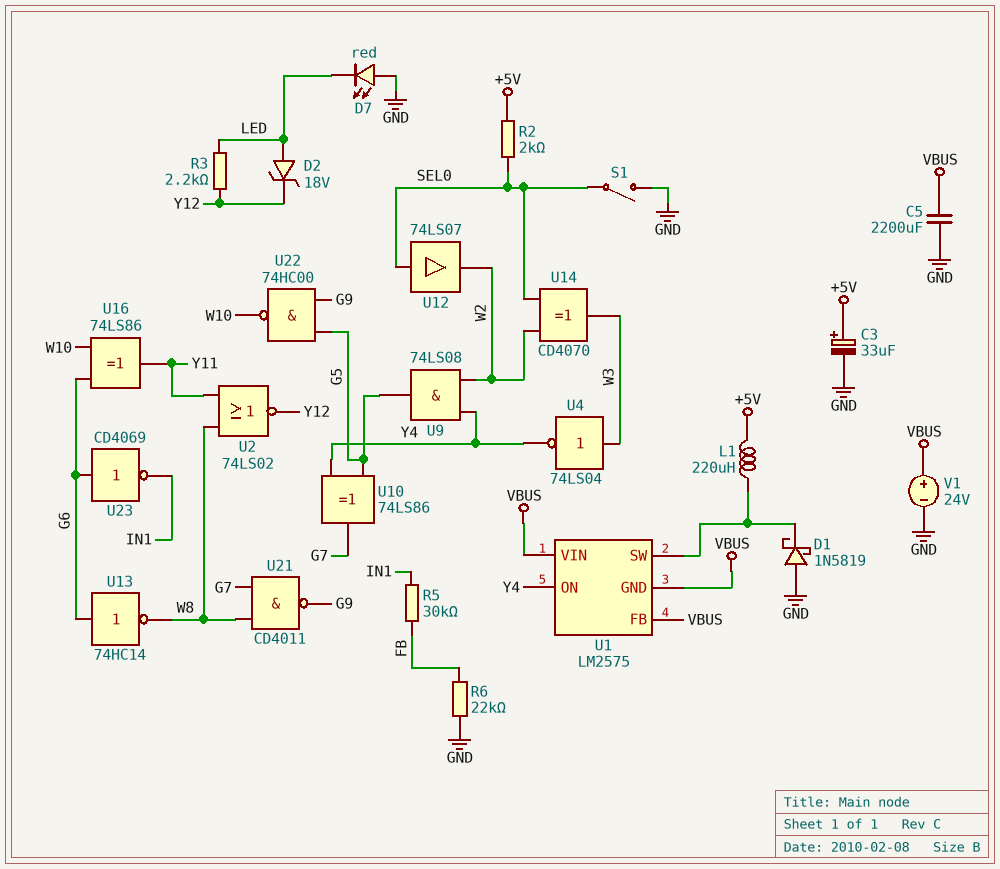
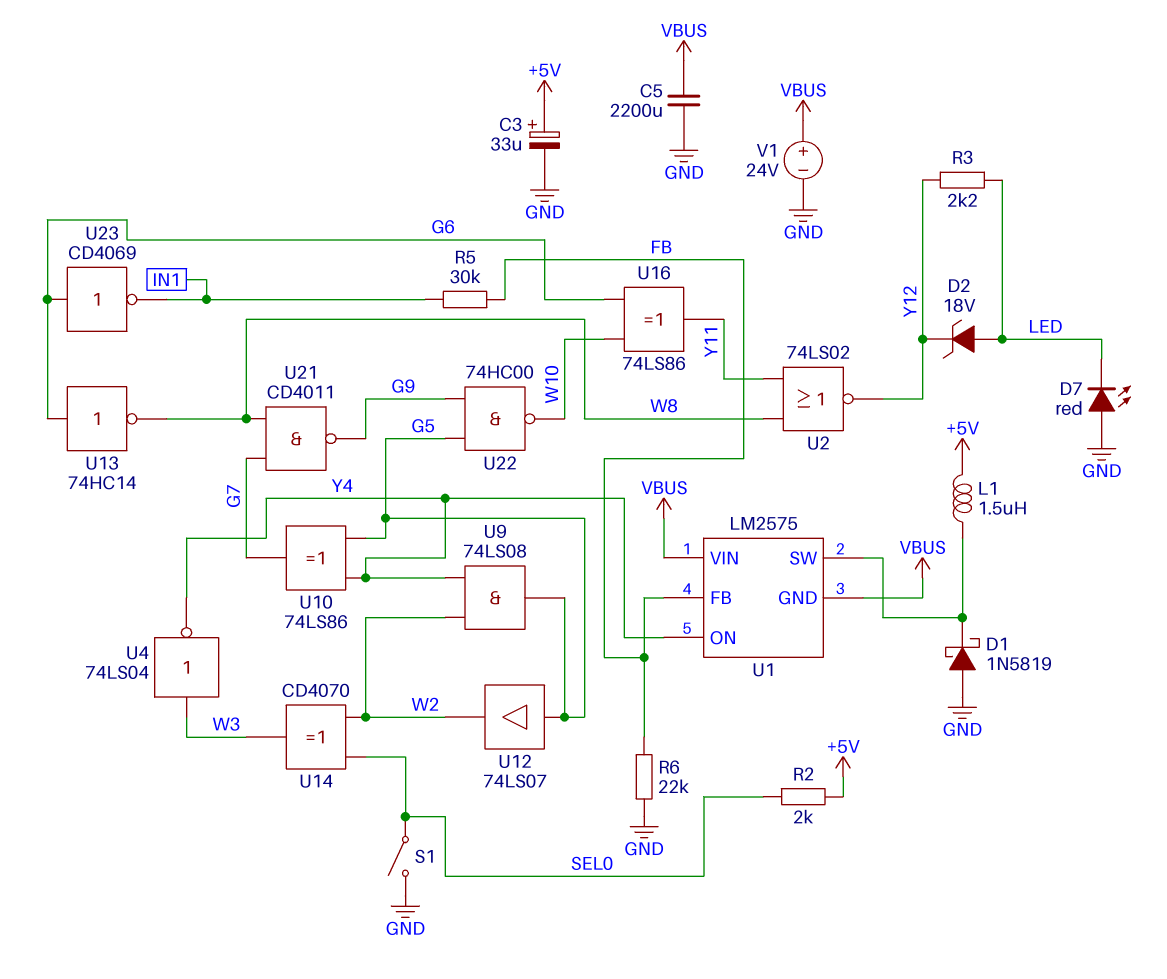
L1: 220uH (+5V, U1/SW) -> 1.5uH (+5V, U1/SW)
U1 pin FB: VBUS -> FB
U12: buffer 74LS07 (in SEL0, out W2) -> buffer 74LS07 (in G5, out W2)

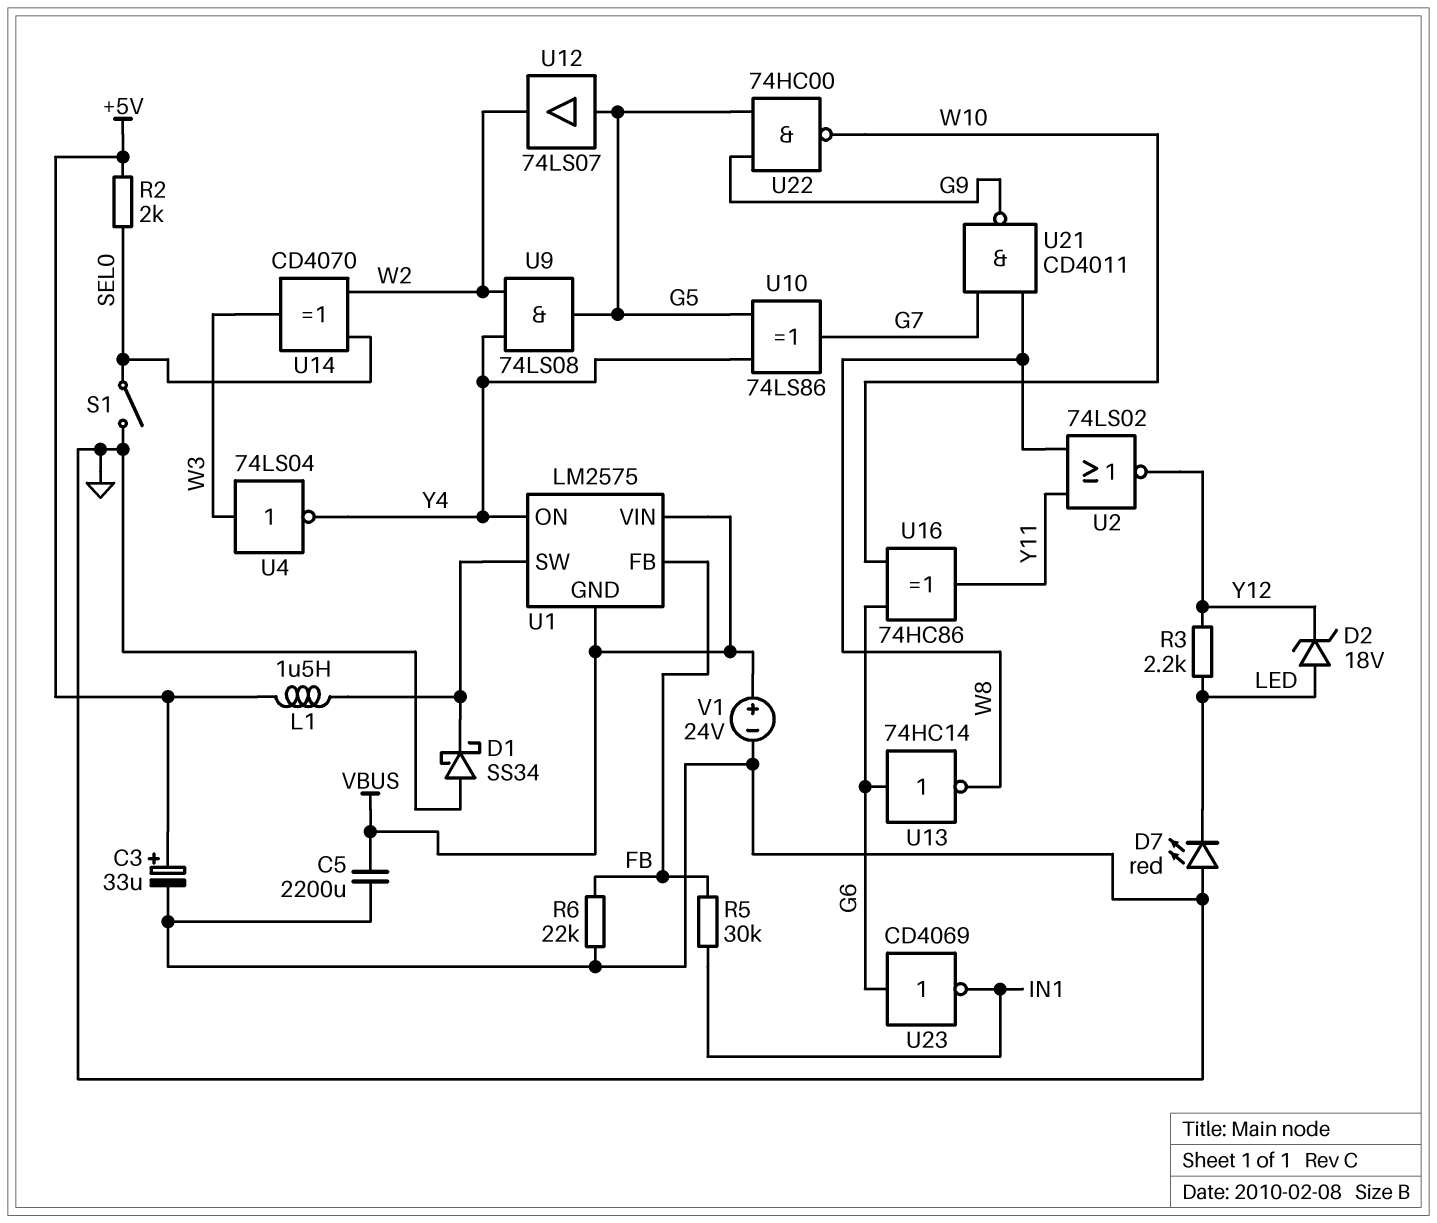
D1: schottky 1N5819 (A GND, K U1/SW) -> schottky SS34 (A GND, K U1/SW)
U16: XOR 74LS86 (in G6, in W10, out Y11) -> XOR 74HC86 (in G6, in W10, out Y11)

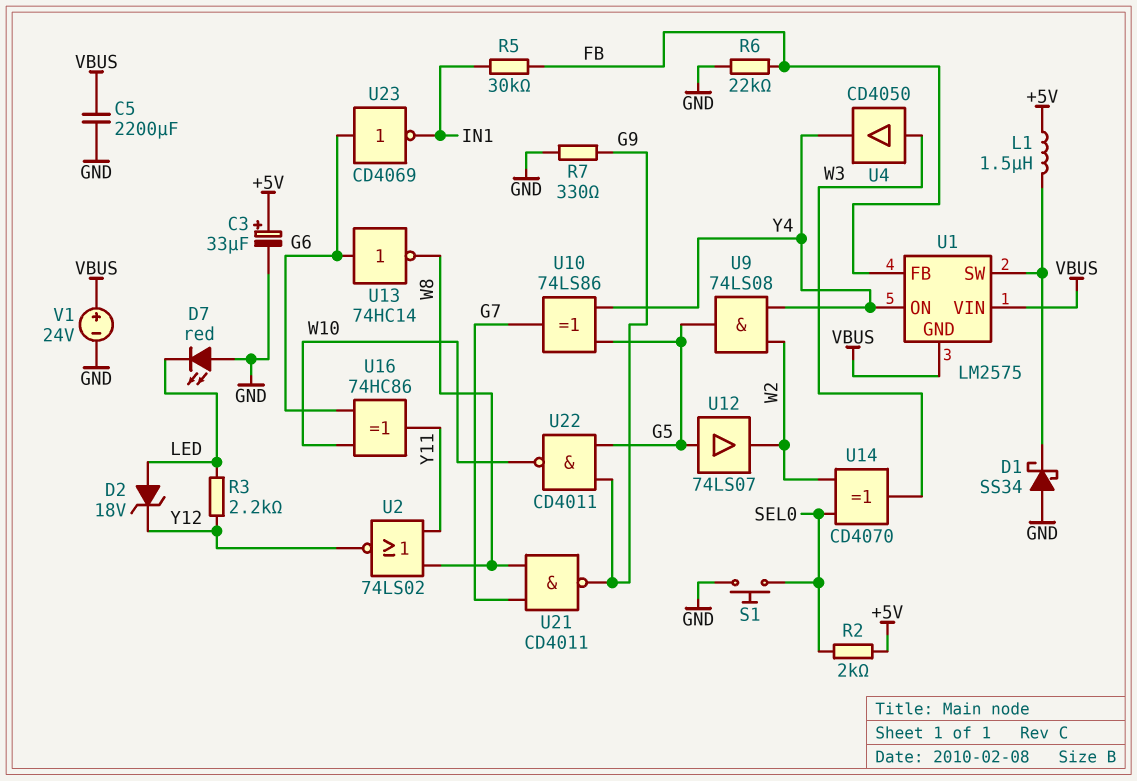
R7: none -> 330 (G9, GND)
S1: switch (GND, SEL0) -> button (GND, SEL0)
U4: NOT 74LS04 (in W3, out Y4) -> buffer CD4050 (in W3, out Y4)
U22: NAND 74HC00 (in G5, in G9, out W10) -> NAND CD4011 (in G5, in G9, out W10)

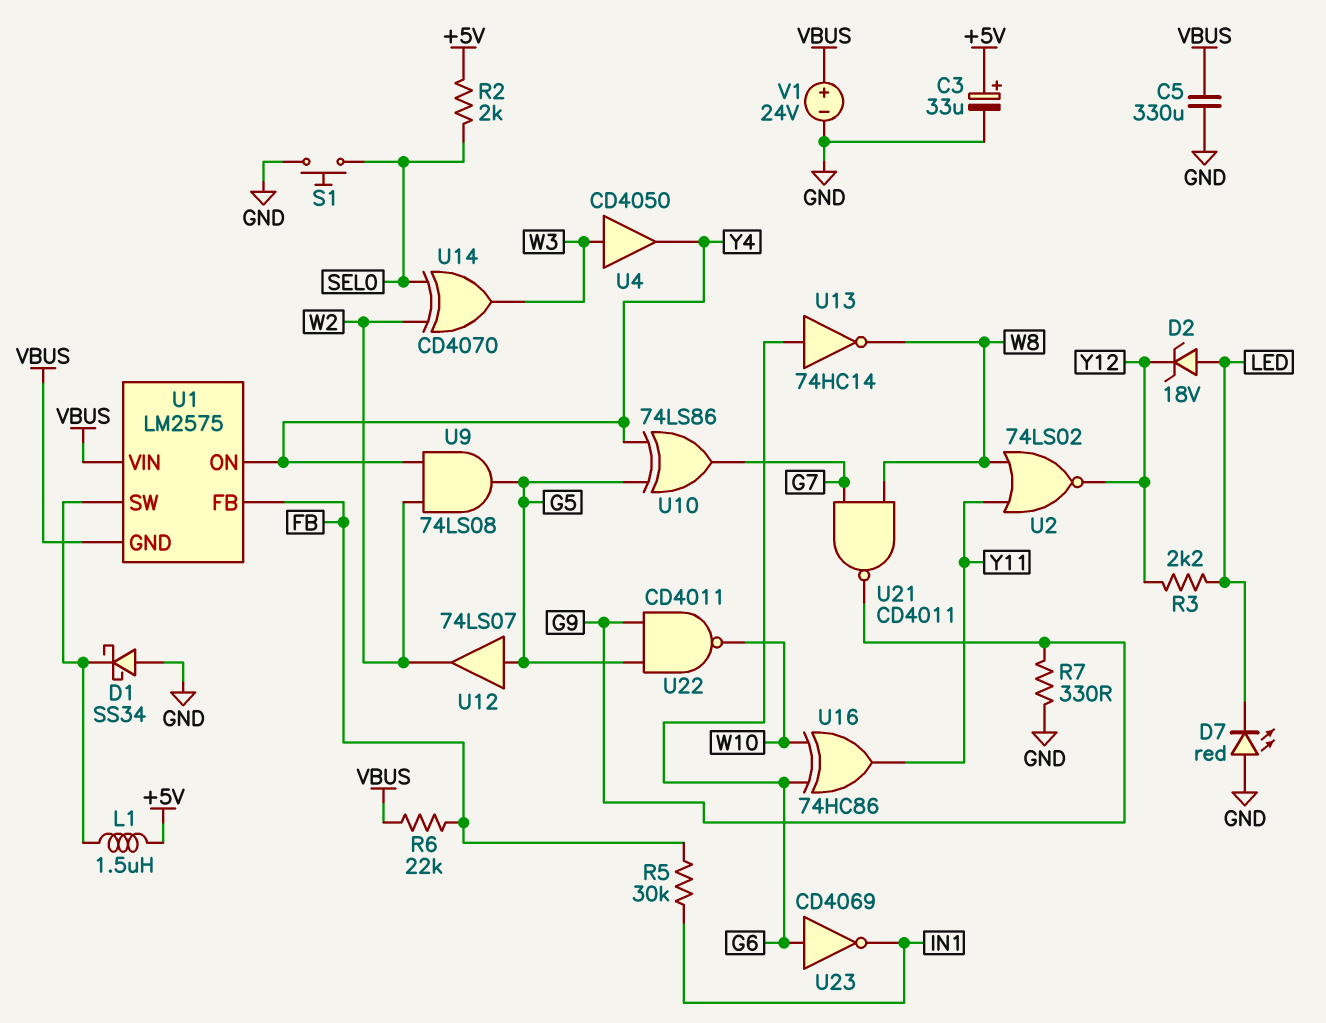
C5: 2200uF (GND, VBUS) -> 330uF (GND, VBUS)
R6: 22k (FB, GND) -> 22k (FB, VBUS)

